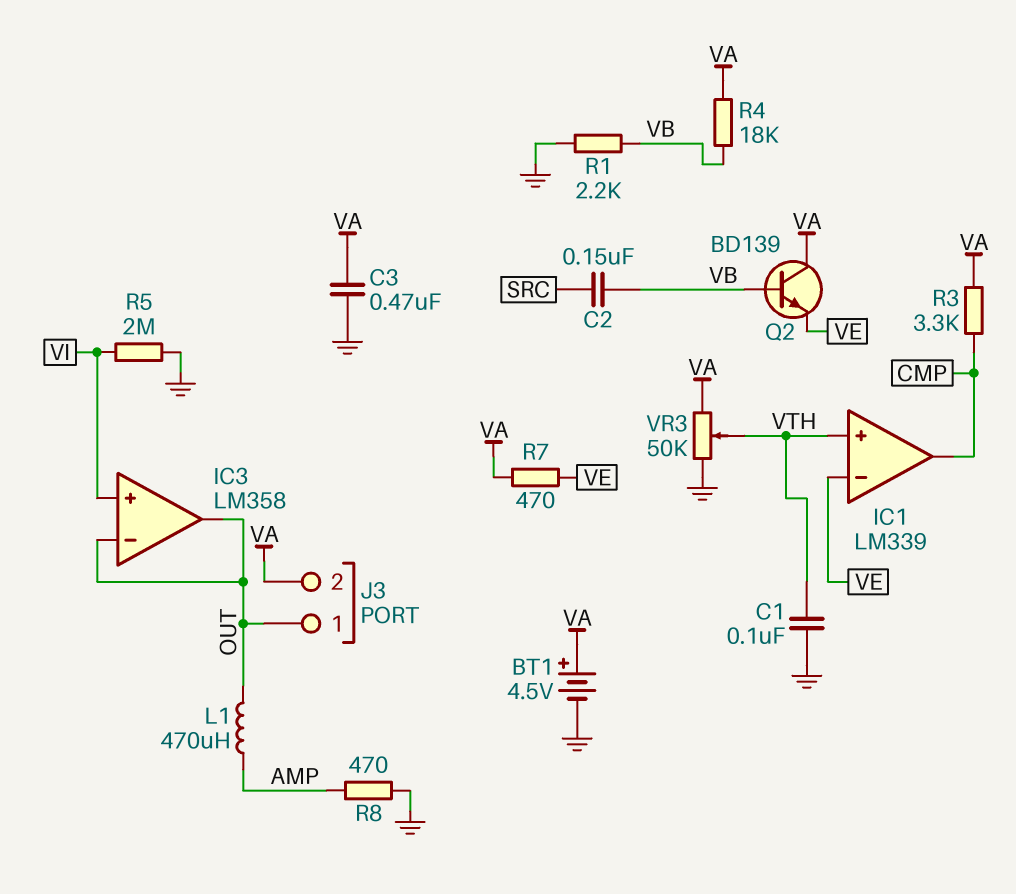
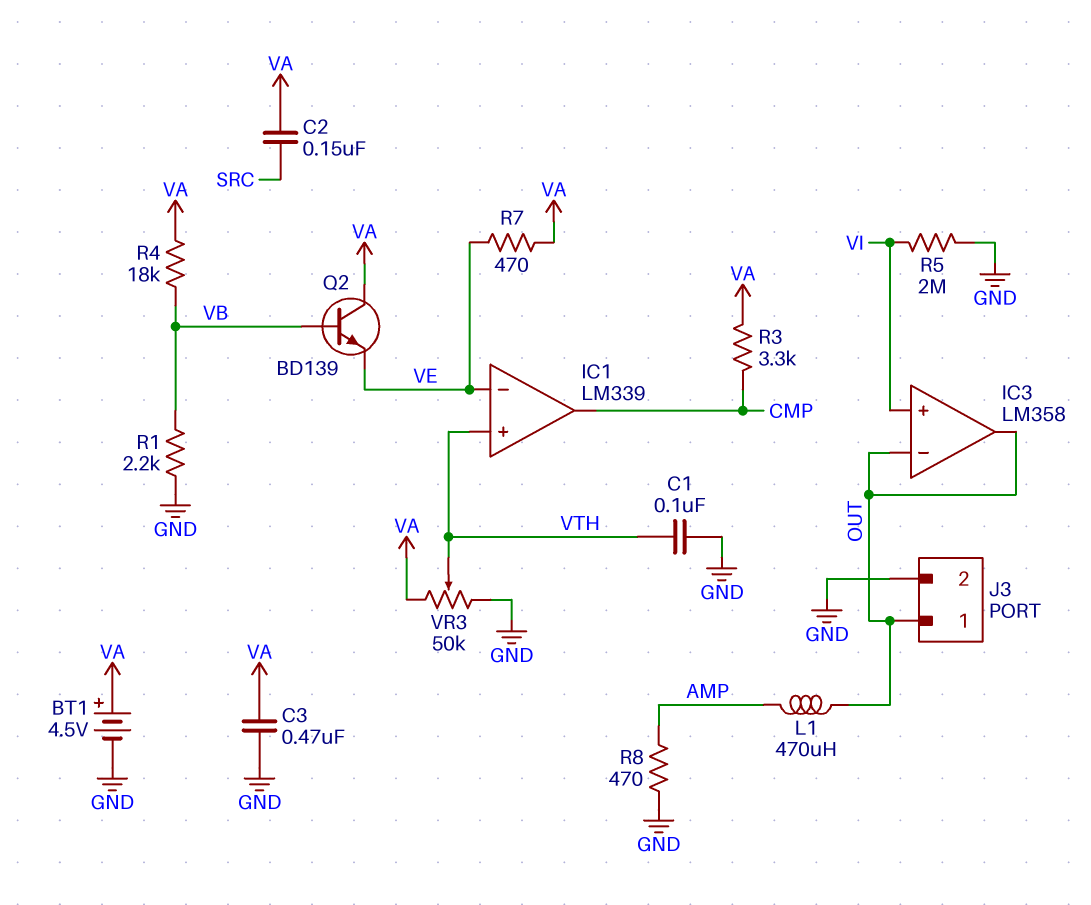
C2: 150nF (SRC, VB) -> 150nF (SRC, VA)
J3 pin 2: VA -> GND

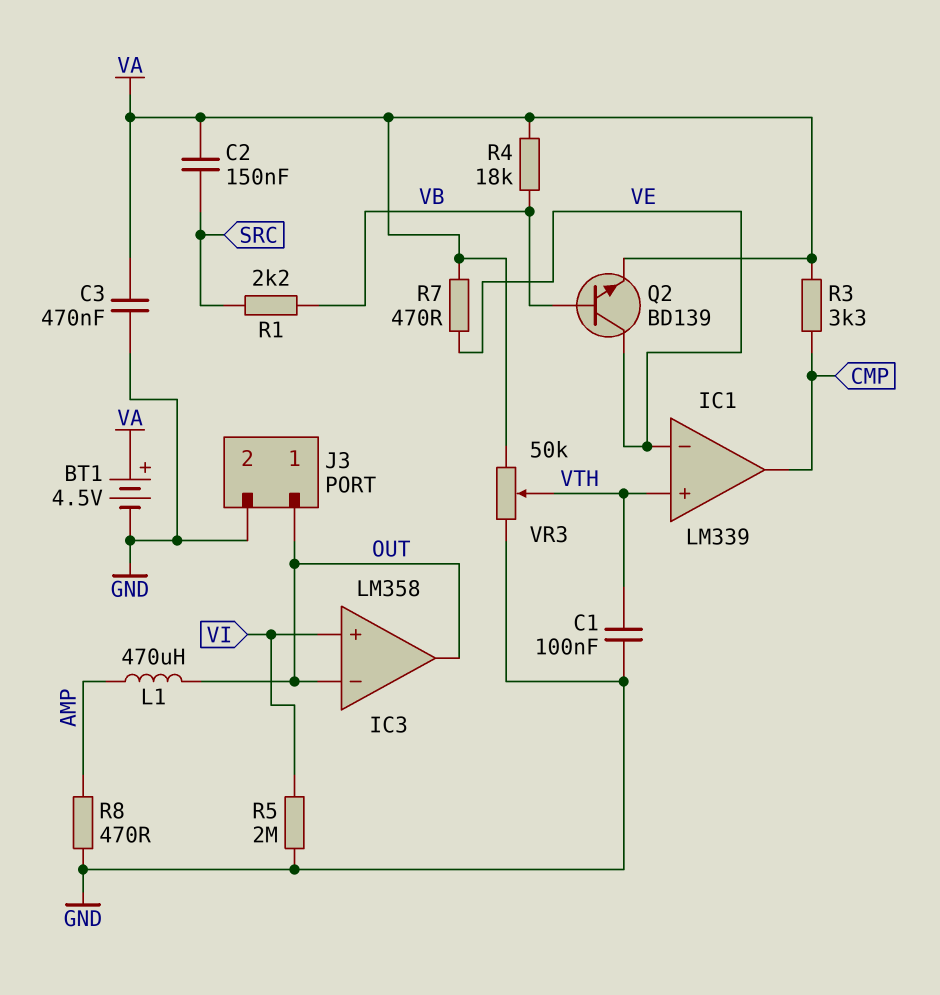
Q2: NPN BD139 (B VB, C VA, E VE) -> NPN BD139 (B VB, C VE, E VA)
R1: 2.2k (GND, VB) -> 2.2k (SRC, VB)

